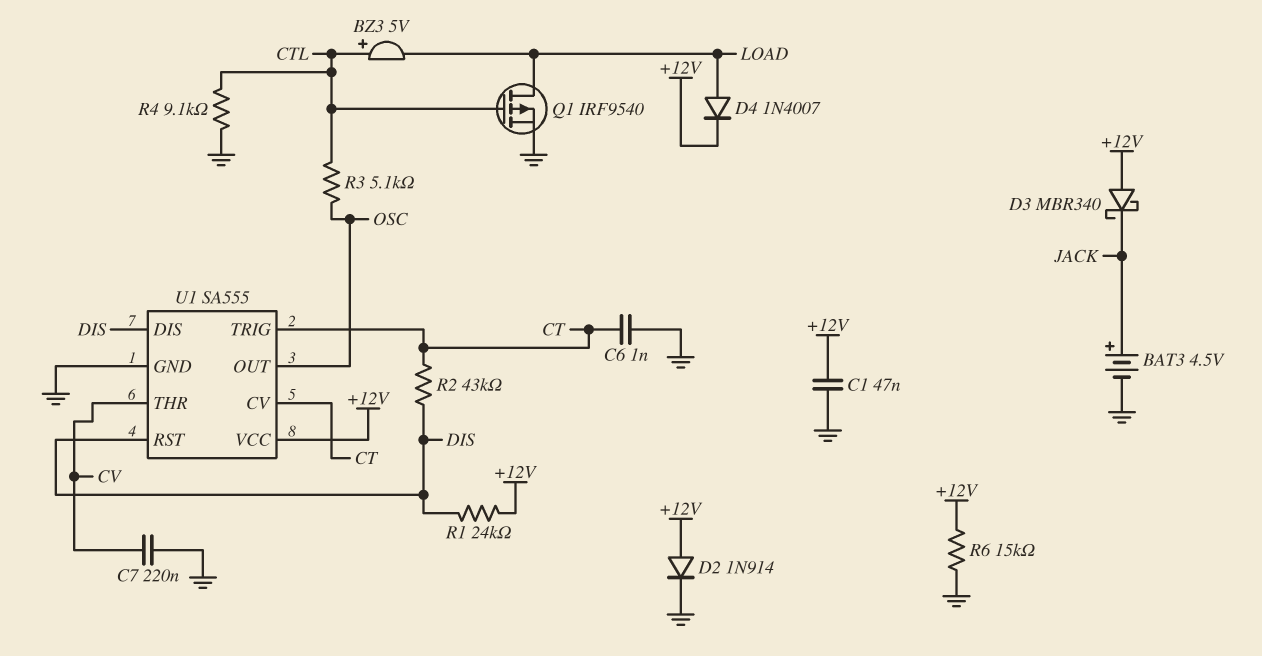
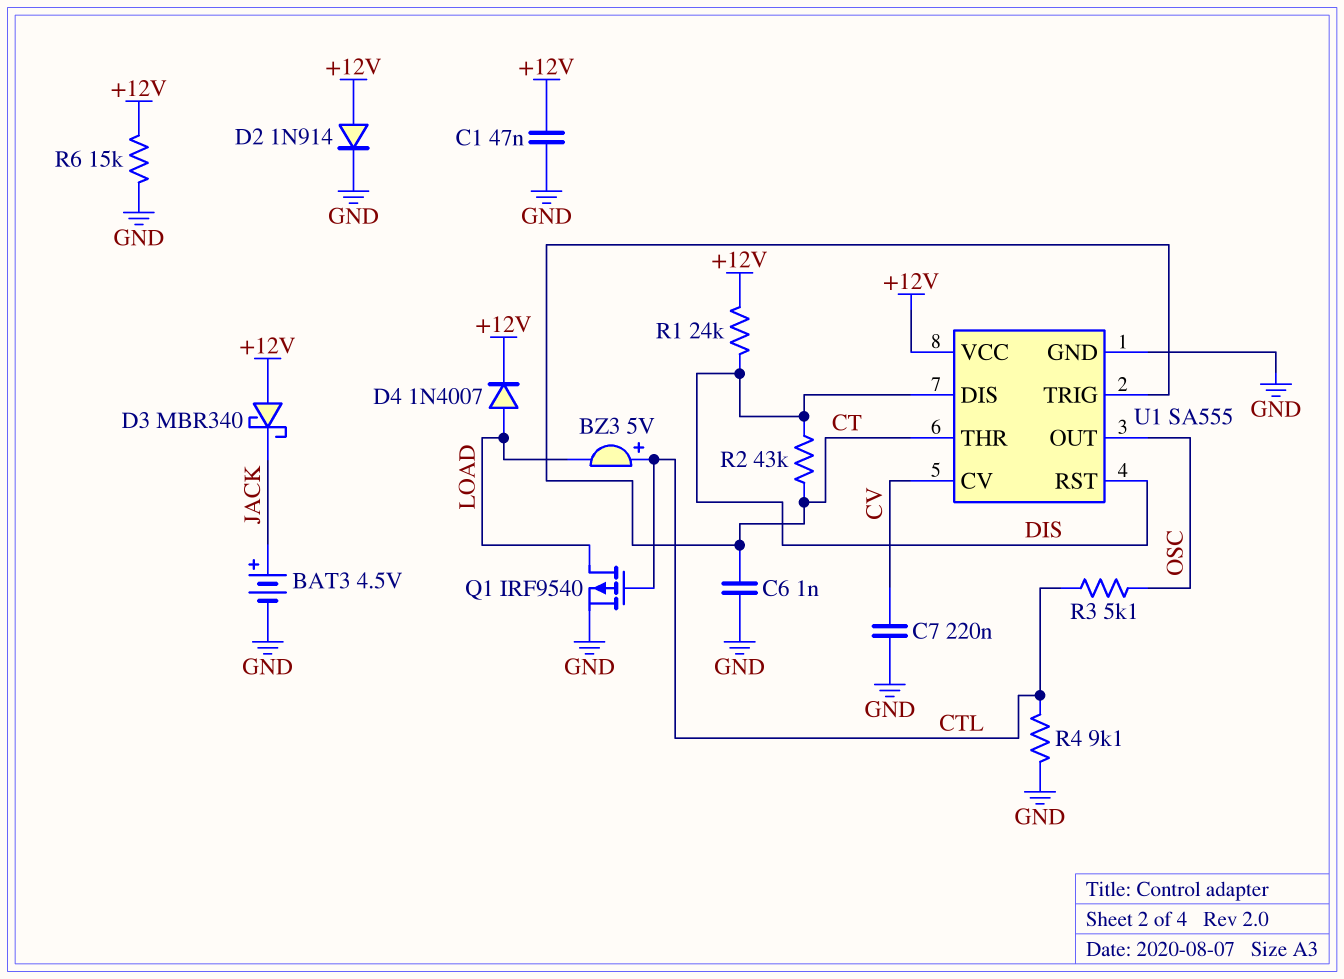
U1 pin CV: CT -> CV
U1 pin THR: CV -> CT

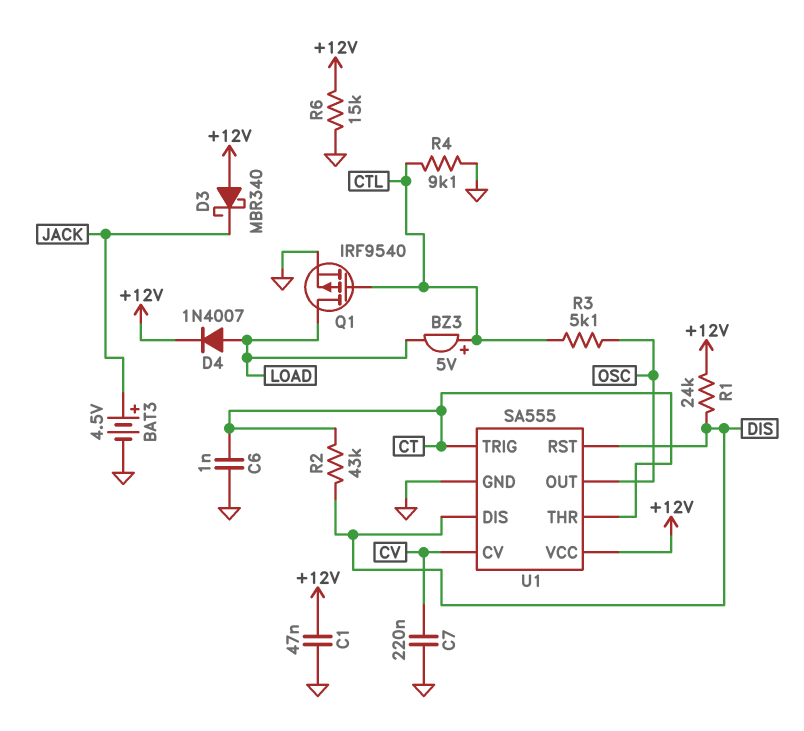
D2: diode 1N914 (A +12V, K GND) -> none

